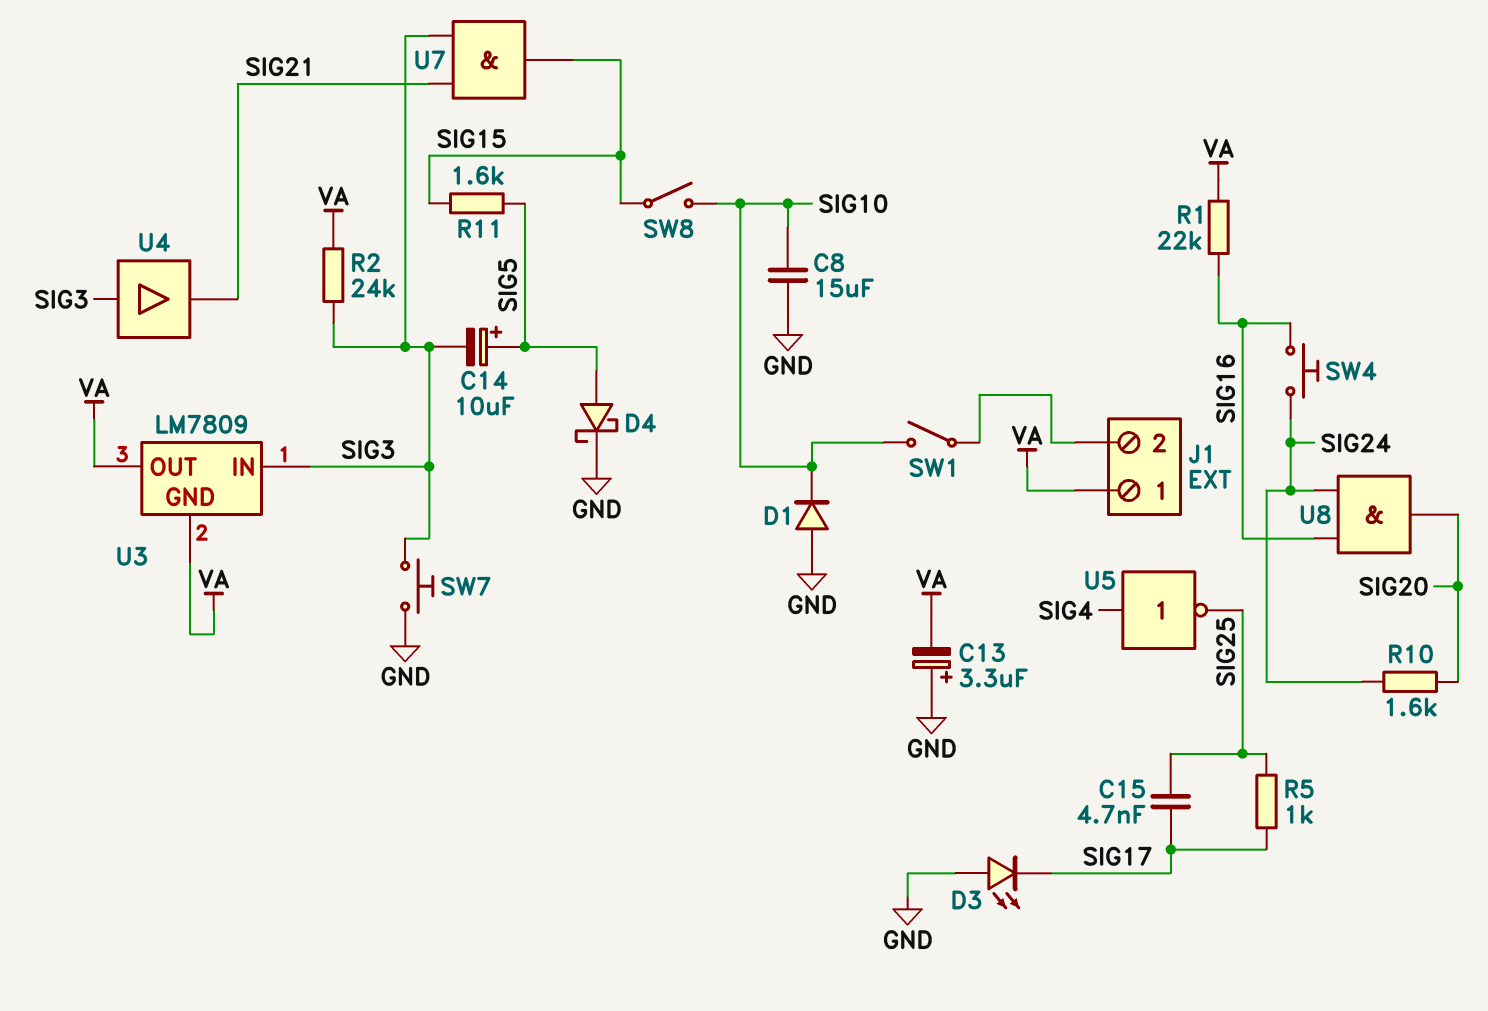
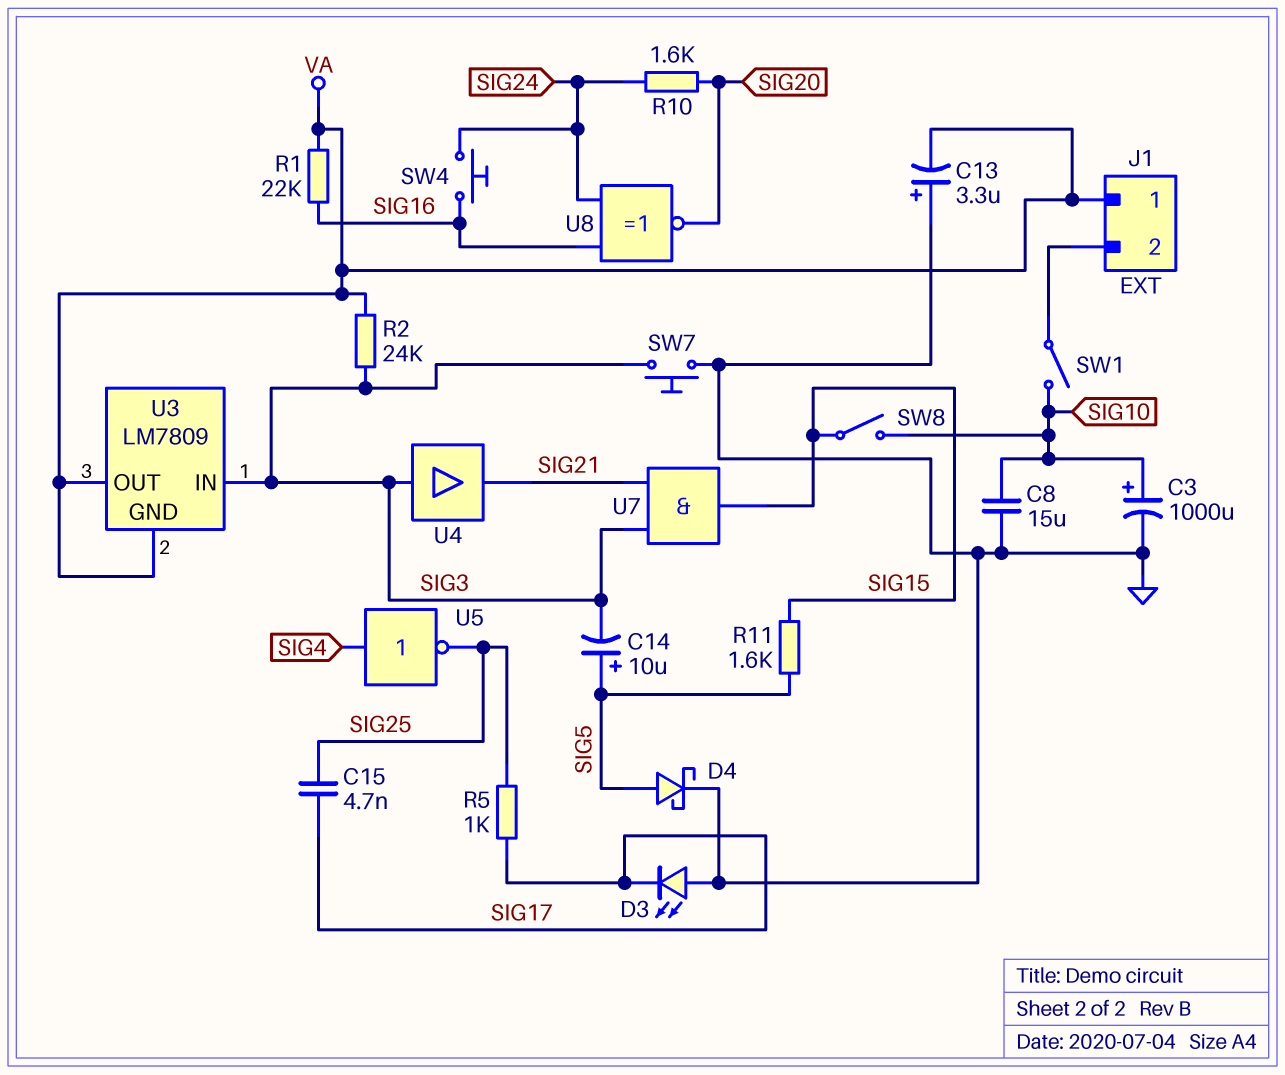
C3: none -> 1000uF (plus SIG10, minus GND)
D1: diode (A GND, K SIG10) -> none
U8: AND (in SIG16, in SIG24, out SIG20) -> XNOR (in SIG16, in SIG24, out SIG20)

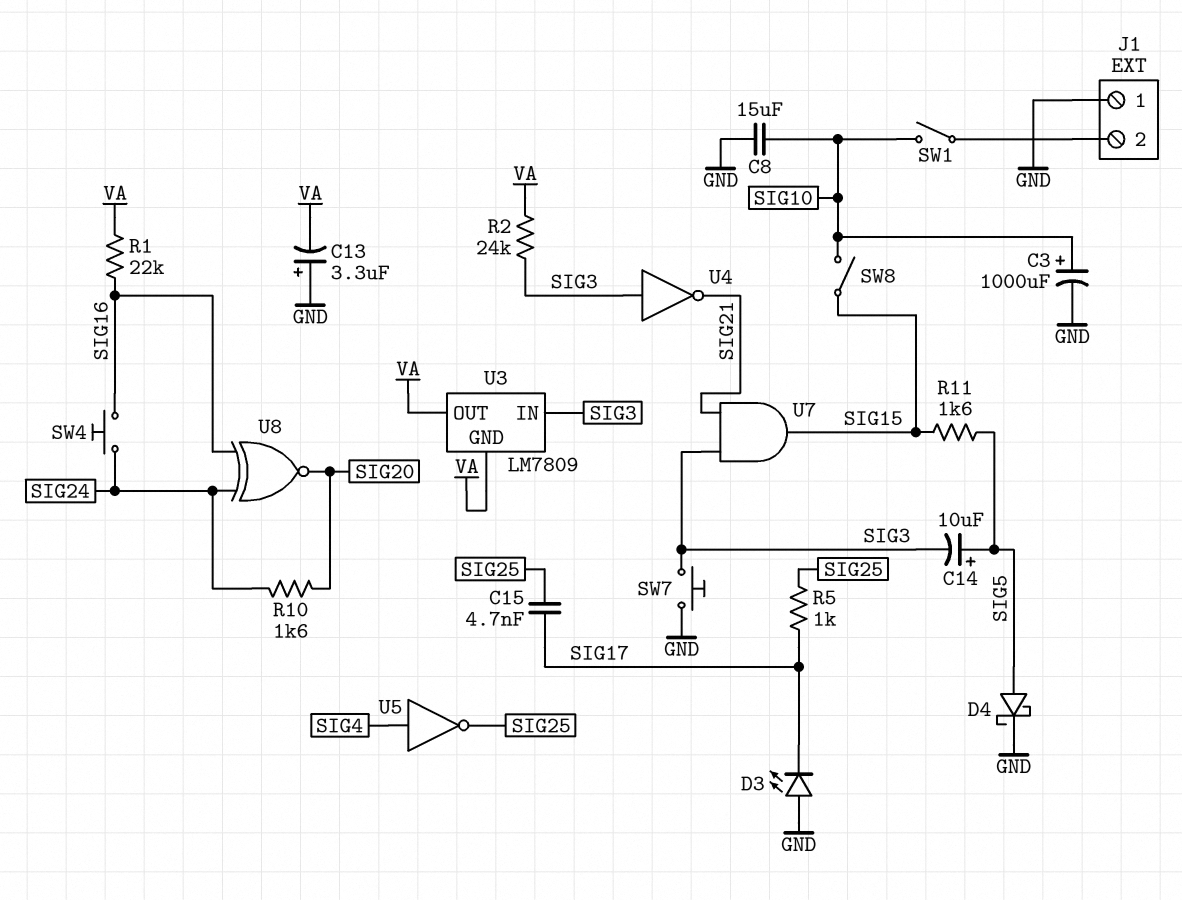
J1 pin 1: VA -> GND
U4: buffer (in SIG3, out SIG21) -> NOT (in SIG3, out SIG21)

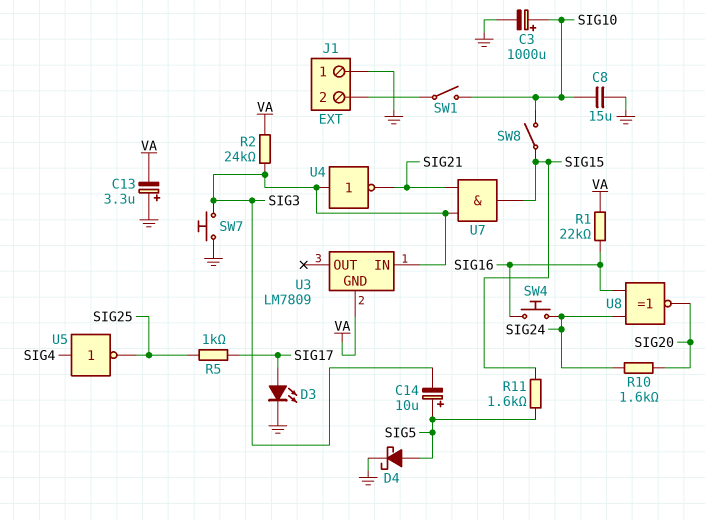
C15: 4.7nF (SIG17, SIG25) -> none
D3: LED (A GND, K SIG17) -> LED (A SIG17, K GND)
U3 pin OUT: VA -> none

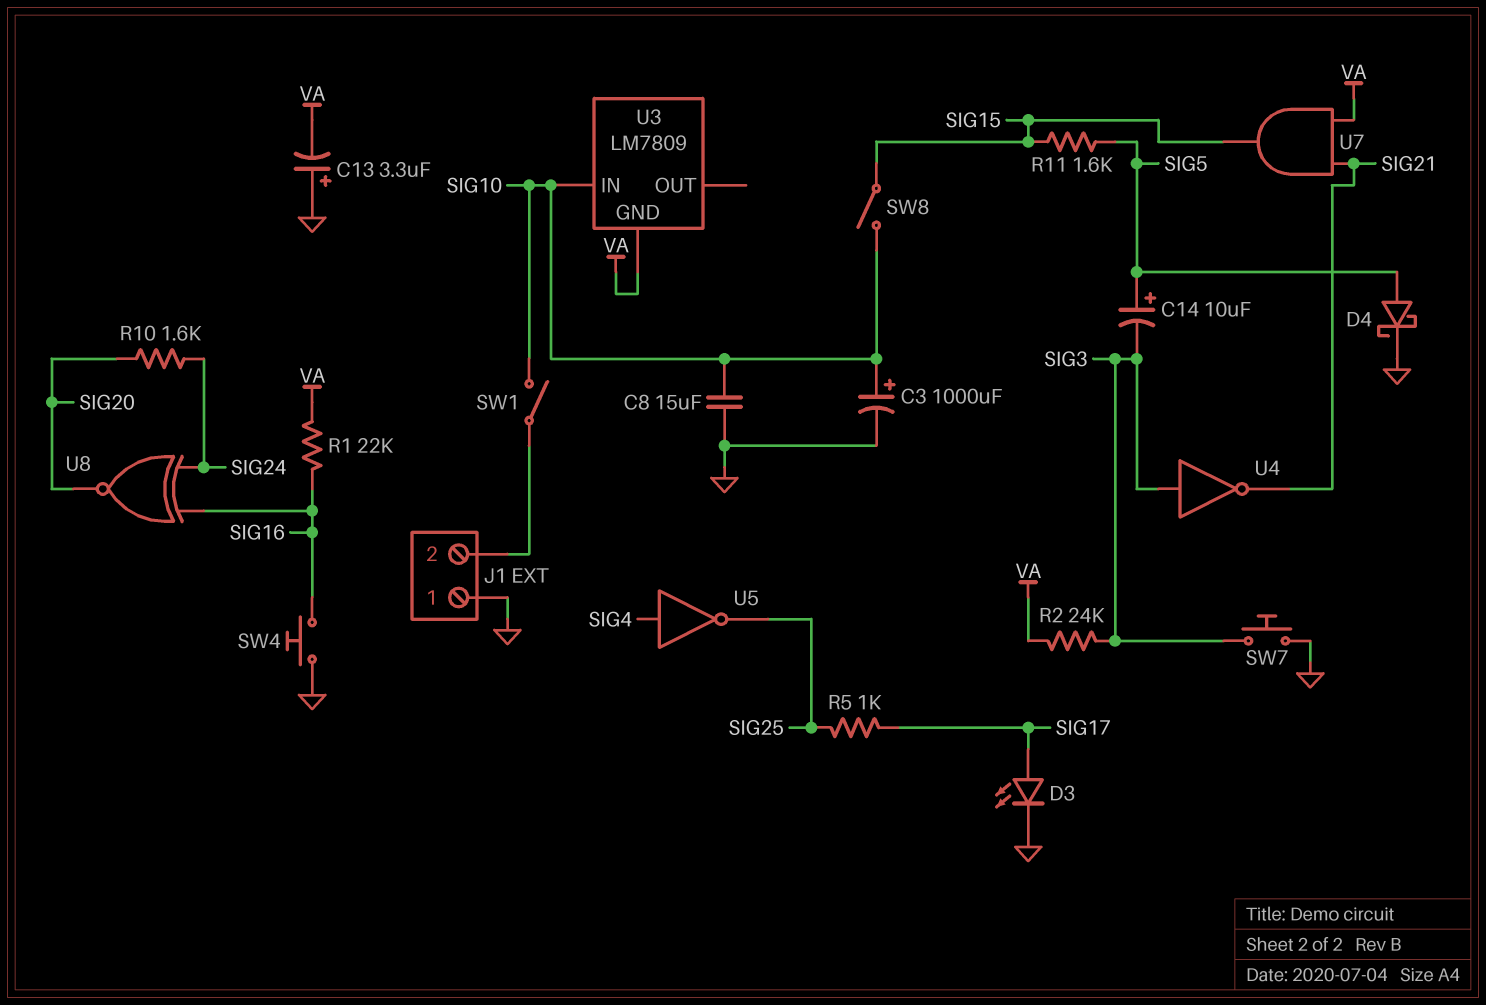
SW4: button (SIG16, SIG24) -> button (GND, SIG16)
U3 pin IN: SIG3 -> SIG10
U7: AND (in SIG3, in SIG21, out SIG15) -> AND (in SIG21, in VA, out SIG15)

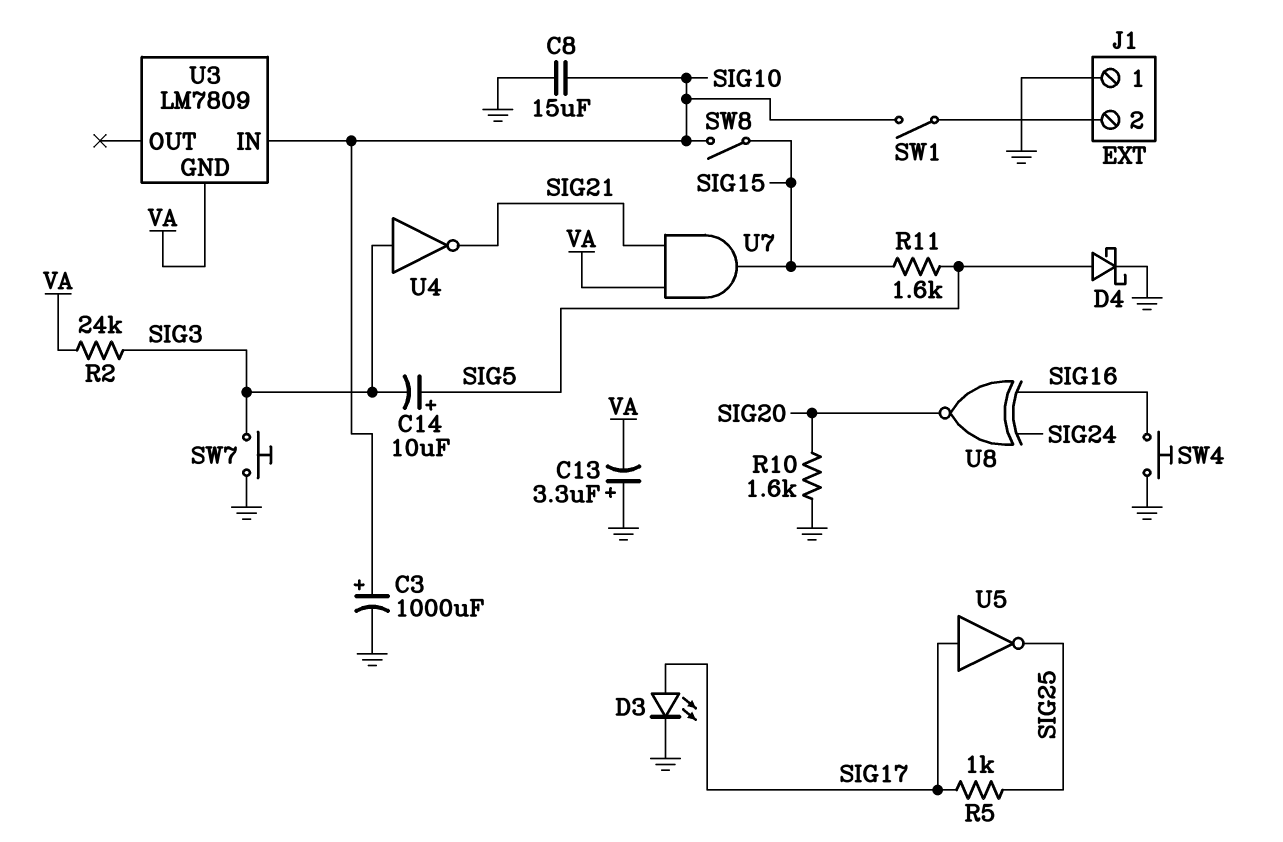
R1: 22k (SIG16, VA) -> none
R10: 1.6k (SIG20, SIG24) -> 1.6k (GND, SIG20)
U5: NOT (in SIG4, out SIG25) -> NOT (in SIG17, out SIG25)

